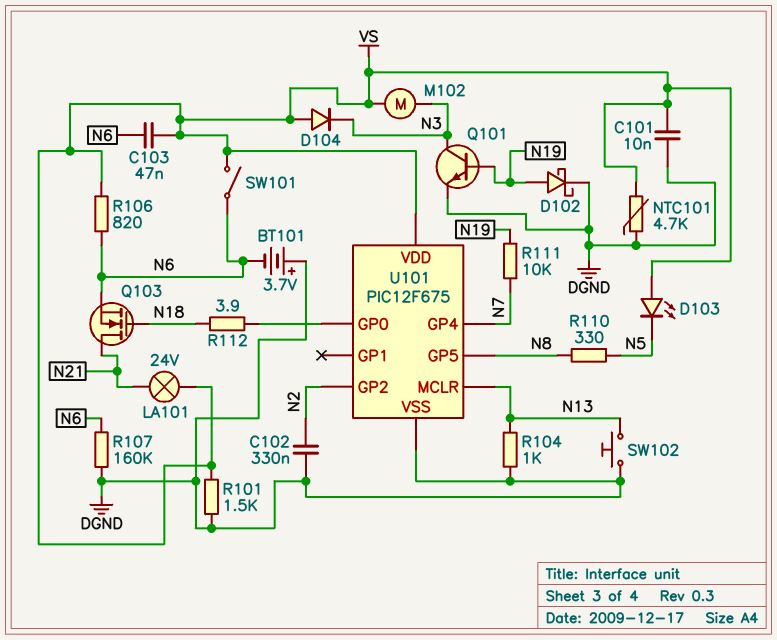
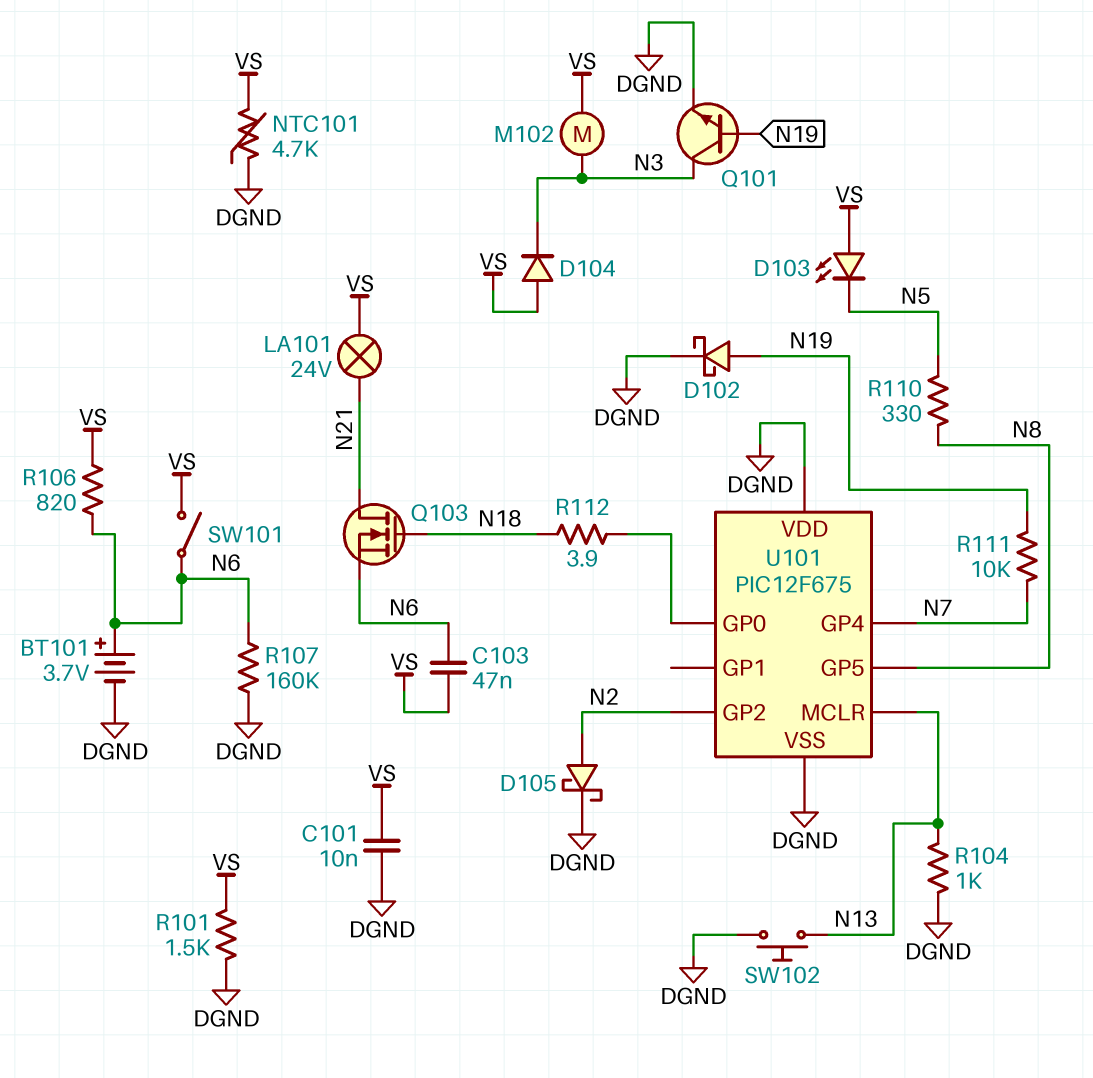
BT101: 3.7V (plus DGND, minus N6) -> 3.7V (plus N6, minus DGND)
C102: 330nF (DGND, N2) -> none
D105: none -> schottky (A N2, K DGND)
U101 pin VDD: VS -> DGND

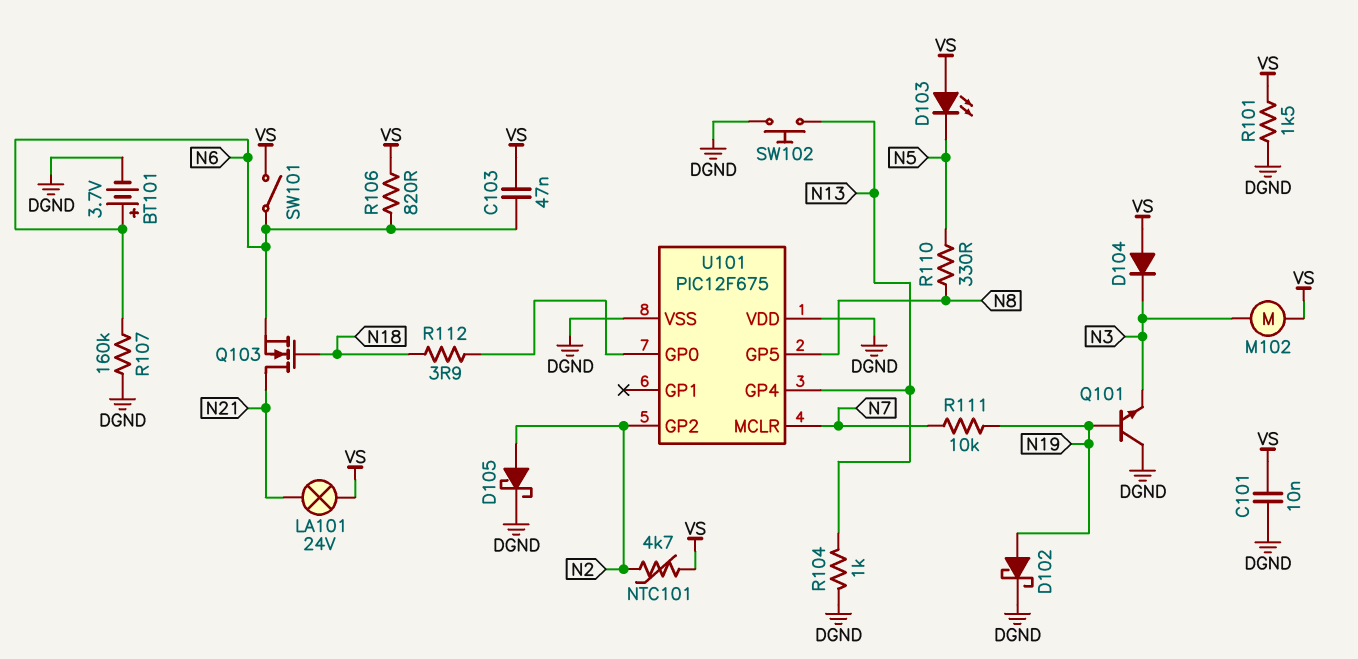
NTC101: 4.7k (DGND, VS) -> 4.7k (N2, VS)
Q101: NPN (B N19, C N3, E DGND) -> NPN (B N19, C DGND, E N3)
U101 pin GP4: N7 -> N13
U101 pin MCLR: N13 -> N7

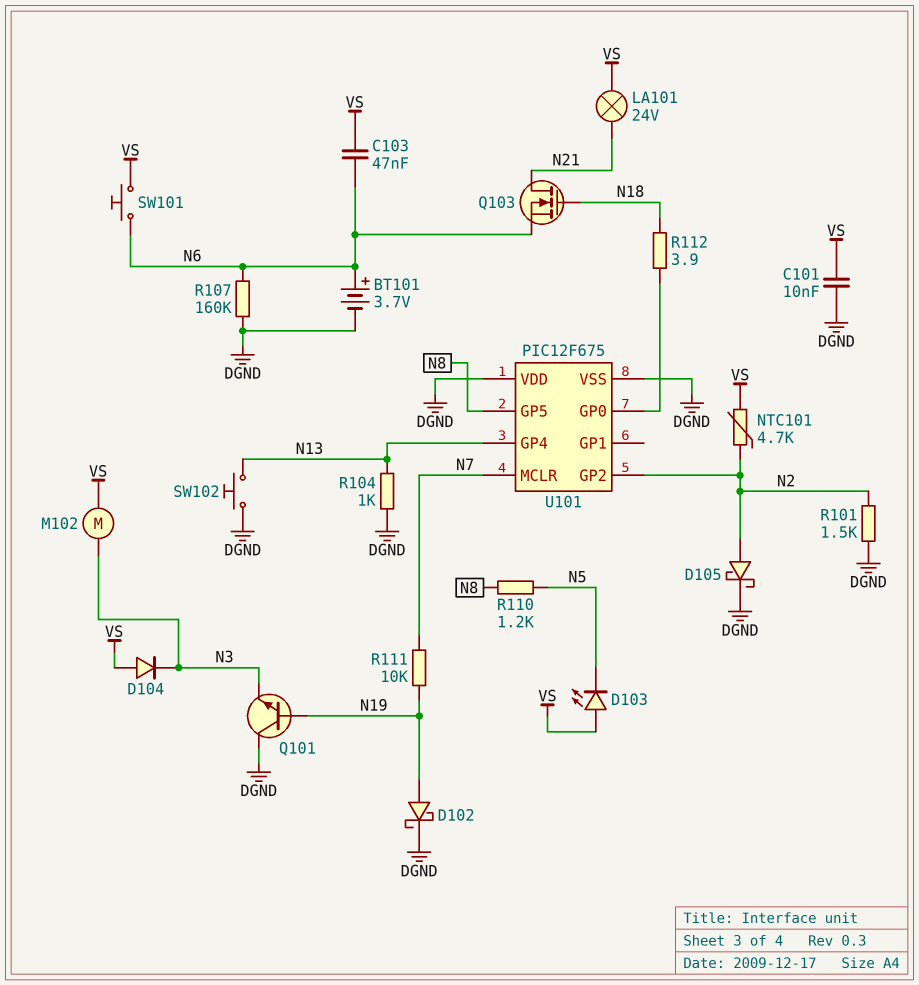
R101: 1.5k (DGND, VS) -> 1.5k (DGND, N2)
R106: 820 (N6, VS) -> none
R110: 330 (N5, N8) -> 1.2k (N5, N8)
SW101: switch (N6, VS) -> button (N6, VS)

